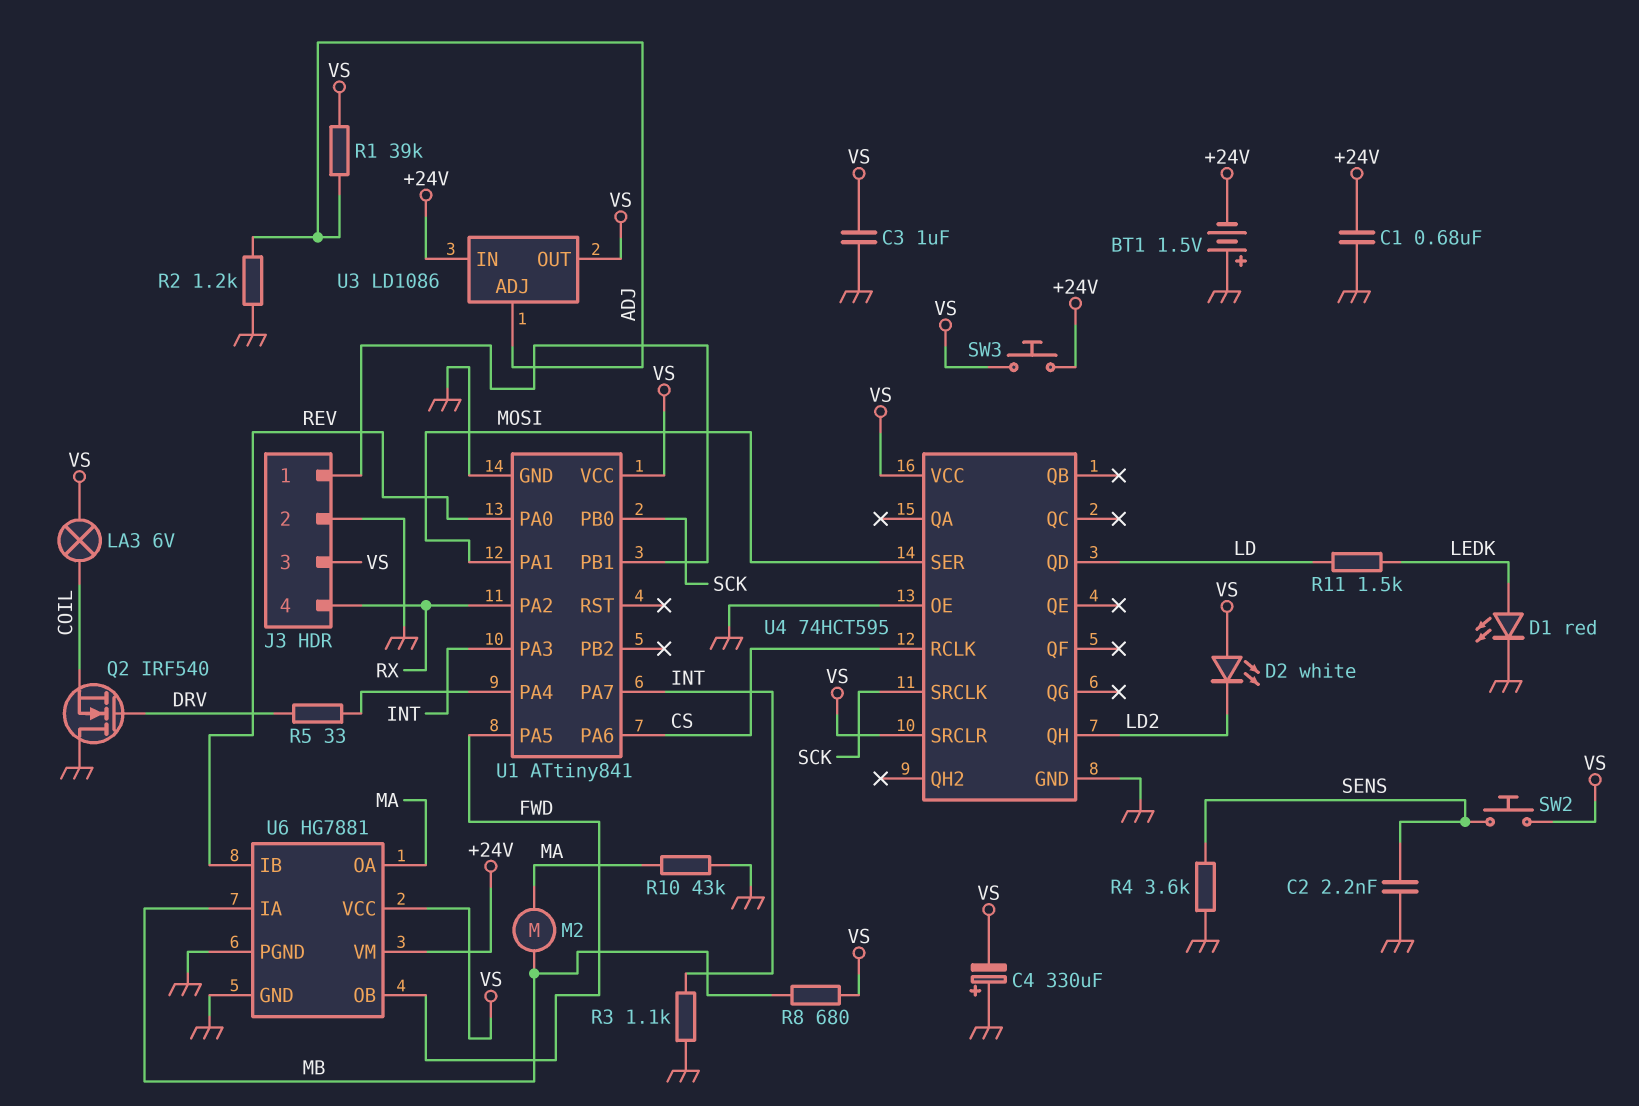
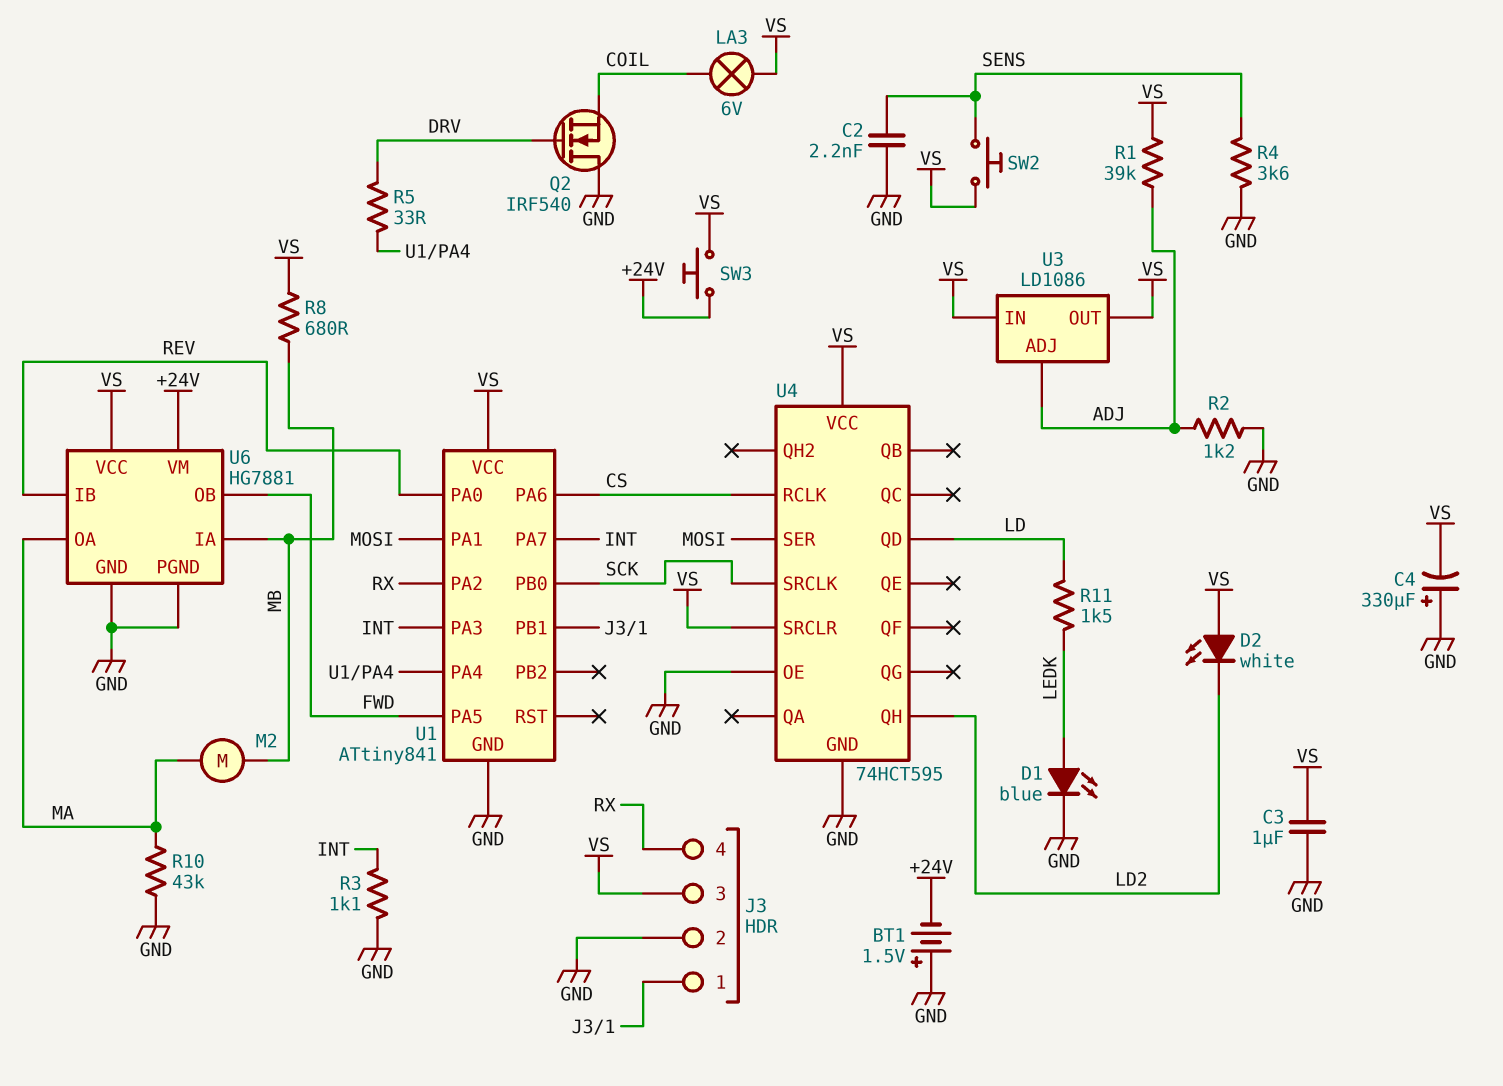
C1: 680nF (+24V, GND) -> none
D1: LED red (A LEDK, K GND) -> LED blue (A LEDK, K GND)
U3 pin IN: +24V -> VS

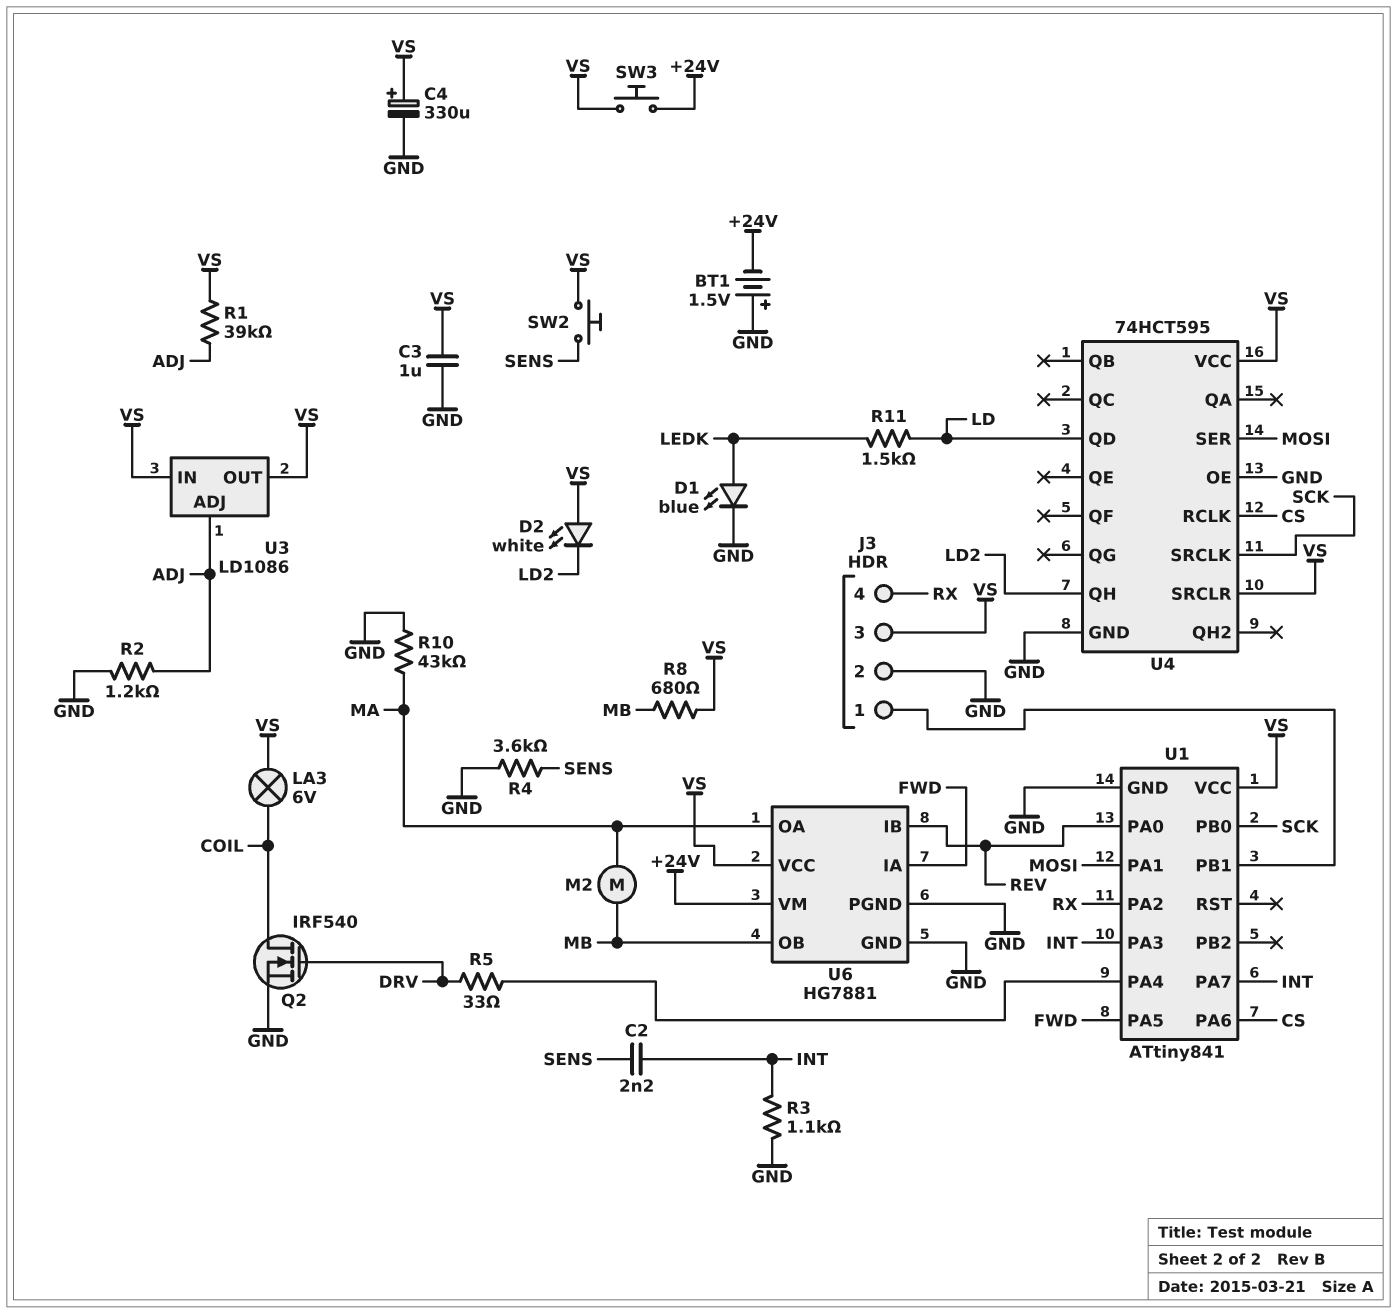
C2: 2.2nF (GND, SENS) -> 2.2nF (INT, SENS)
C4: 330uF (plus GND, minus VS) -> 330uF (plus VS, minus GND)
Q2: NMOS IRF540 (G DRV, D GND, S COIL) -> NMOS IRF540 (G DRV, D COIL, S GND)
U6 pin IA: MB -> FWD
U6 pin OB: FWD -> MB

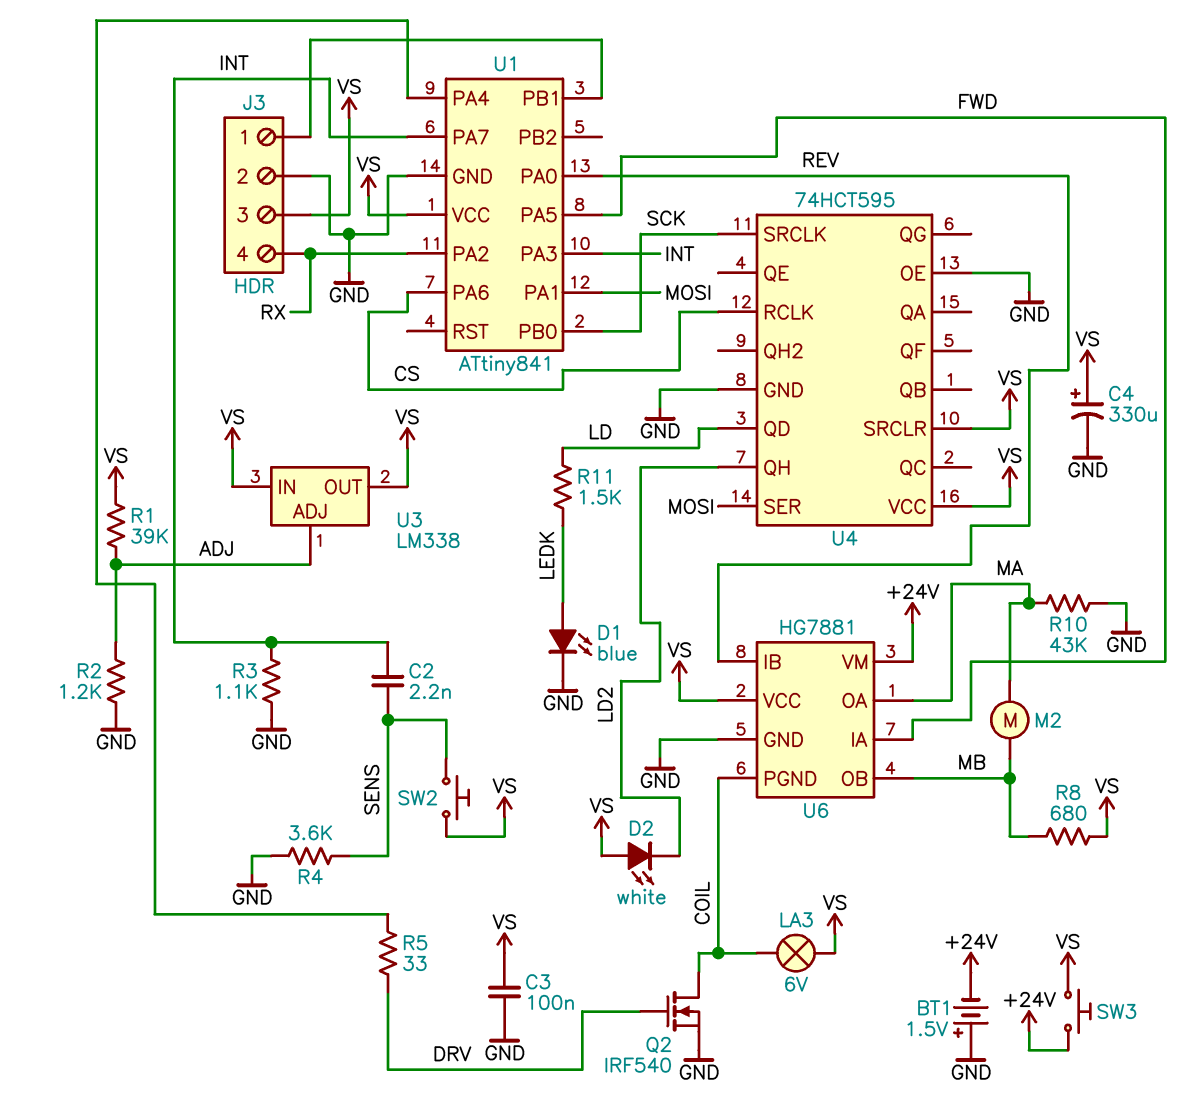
C3: 1uF (GND, VS) -> 100nF (GND, VS)
U3: LD1086 -> LM338
U6 pin PGND: GND -> COIL

